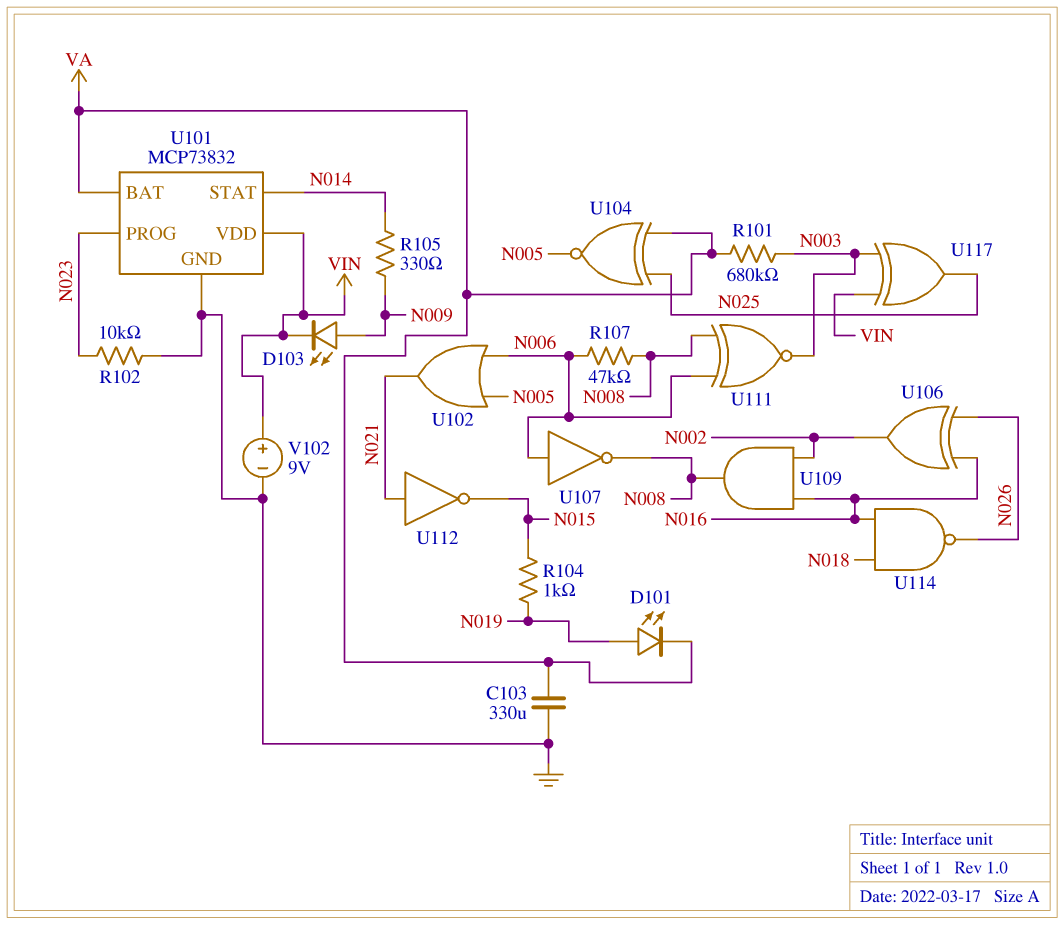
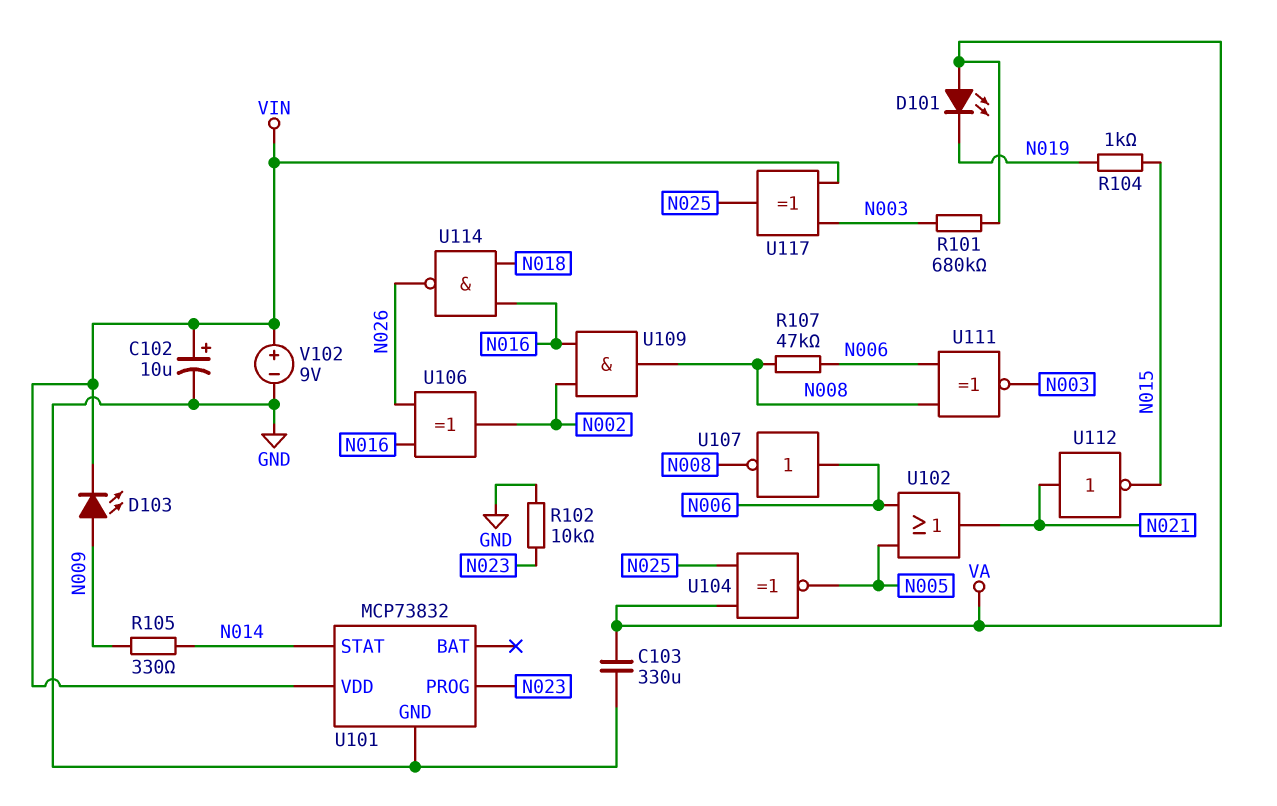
C102: none -> 10uF (plus VIN, minus GND)
D101: LED (A N019, K VA) -> LED (A VA, K N019)
U101 pin BAT: VA -> none

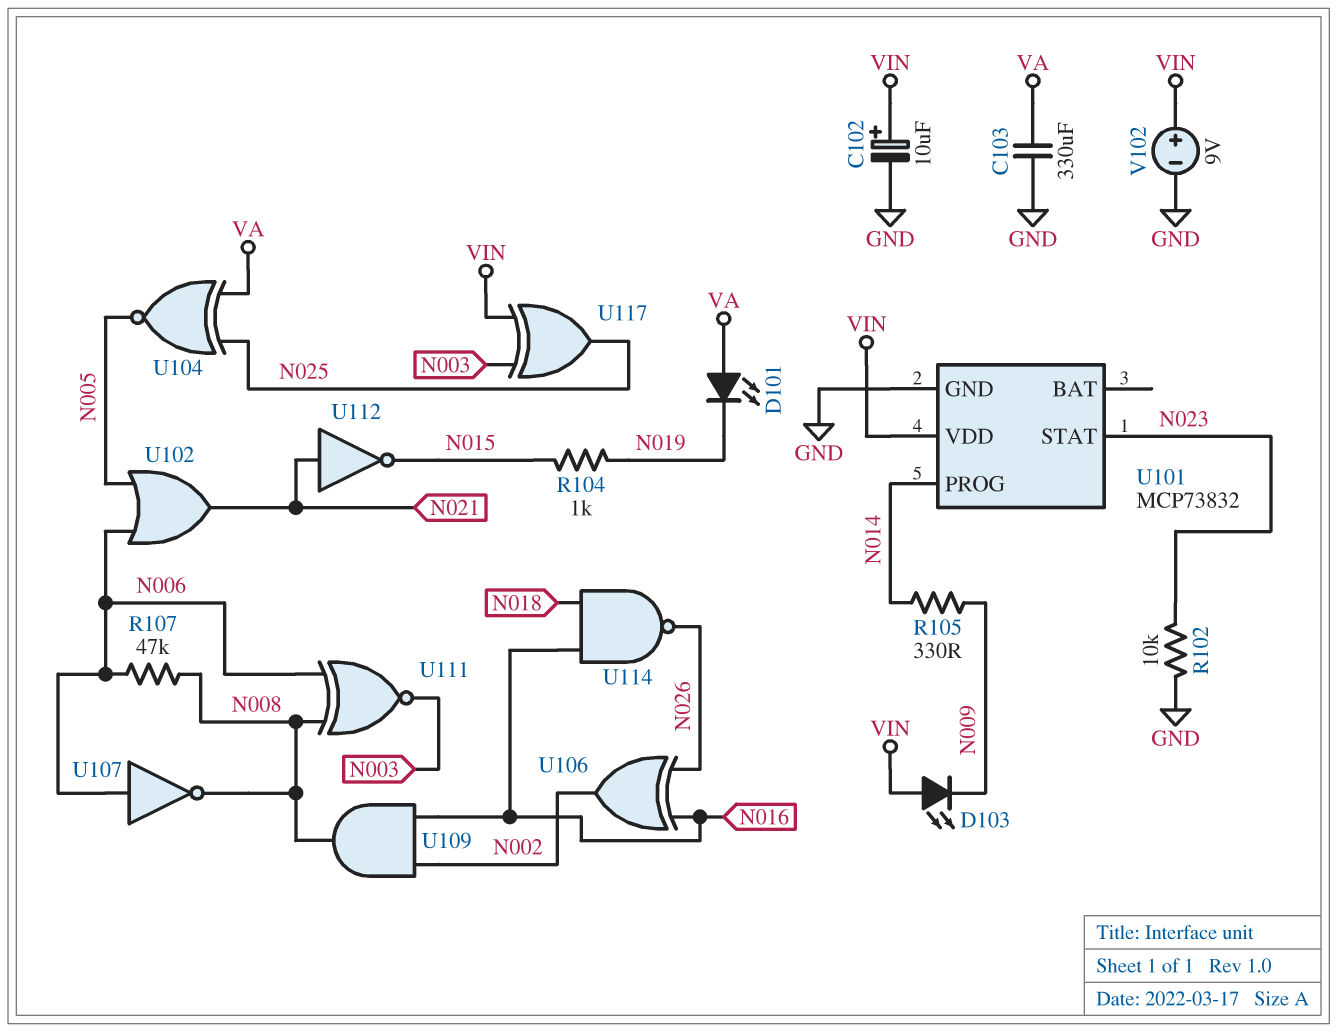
D103: LED (A N009, K VIN) -> LED (A VIN, K N009)
R101: 680k (N003, VA) -> none
U101 pin PROG: N023 -> N014
U101 pin STAT: N014 -> N023

